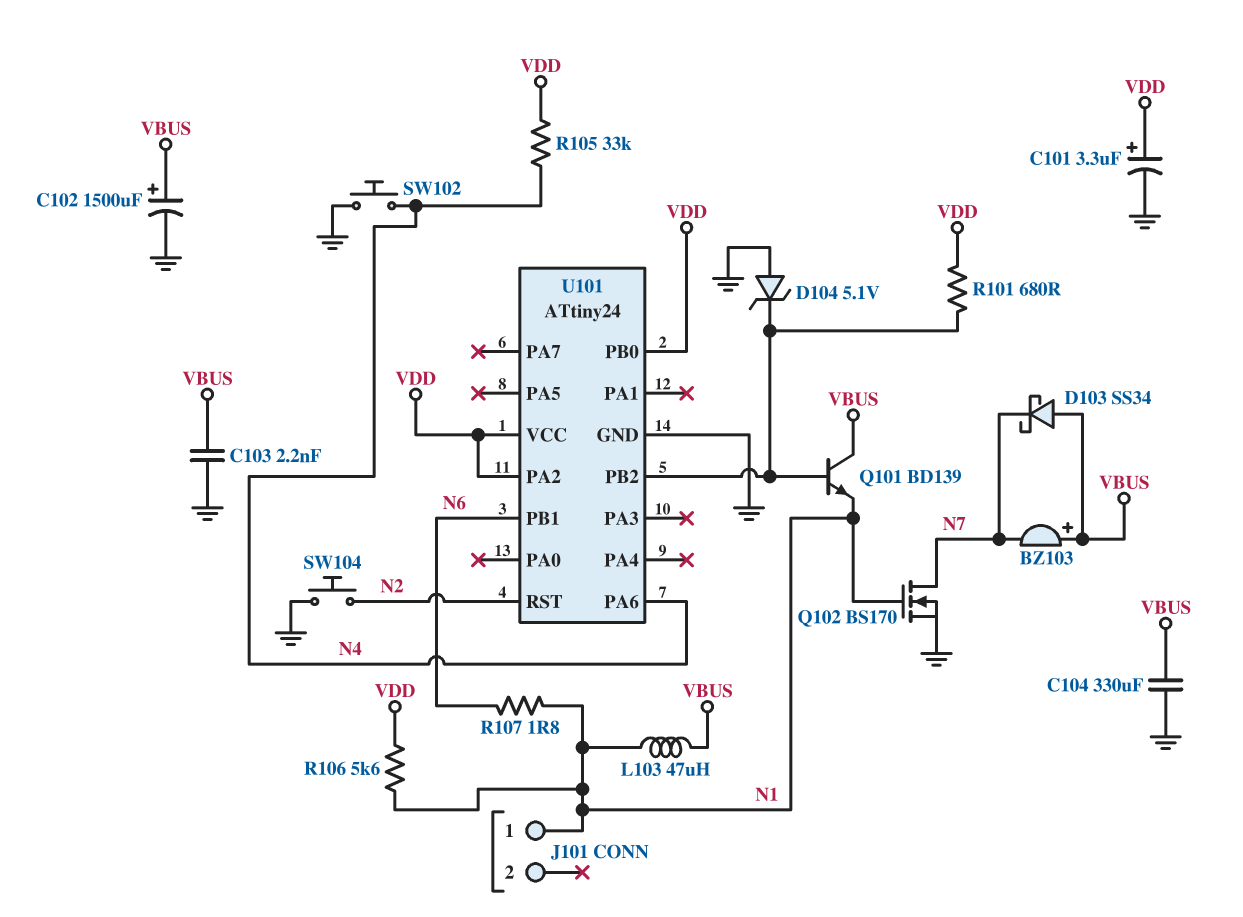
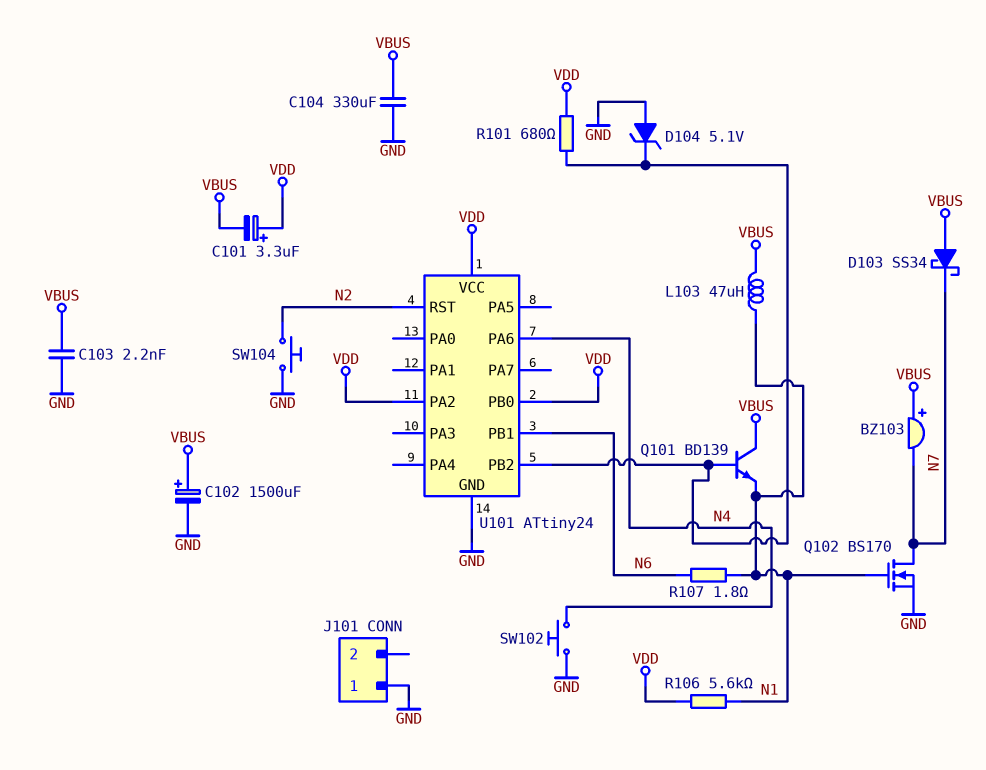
C101: 3.3uF (plus VDD, minus GND) -> 3.3uF (plus VDD, minus VBUS)
J101 pin 1: N1 -> GND
R105: 33k (N4, VDD) -> none

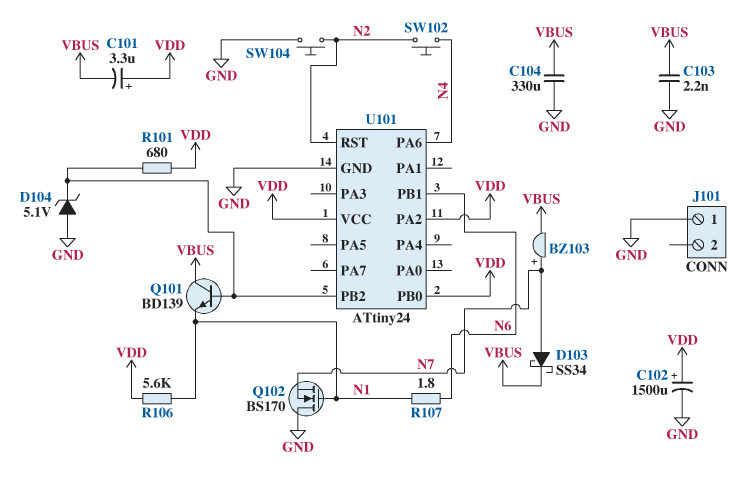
BZ103: buzzer (plus VBUS, minus N7) -> buzzer (plus N7, minus VBUS)
C102: 1500uF (plus VBUS, minus GND) -> 1500uF (plus VDD, minus GND)
D103: schottky SS34 (A VBUS, K N7) -> schottky SS34 (A N7, K VBUS)
L103: 47uH (N1, VBUS) -> none
Q102: NMOS BS170 (G N1, D N7, S GND) -> NMOS BS170 (G N1, D GND, S N7)
SW102: button (GND, N4) -> button (N2, N4)

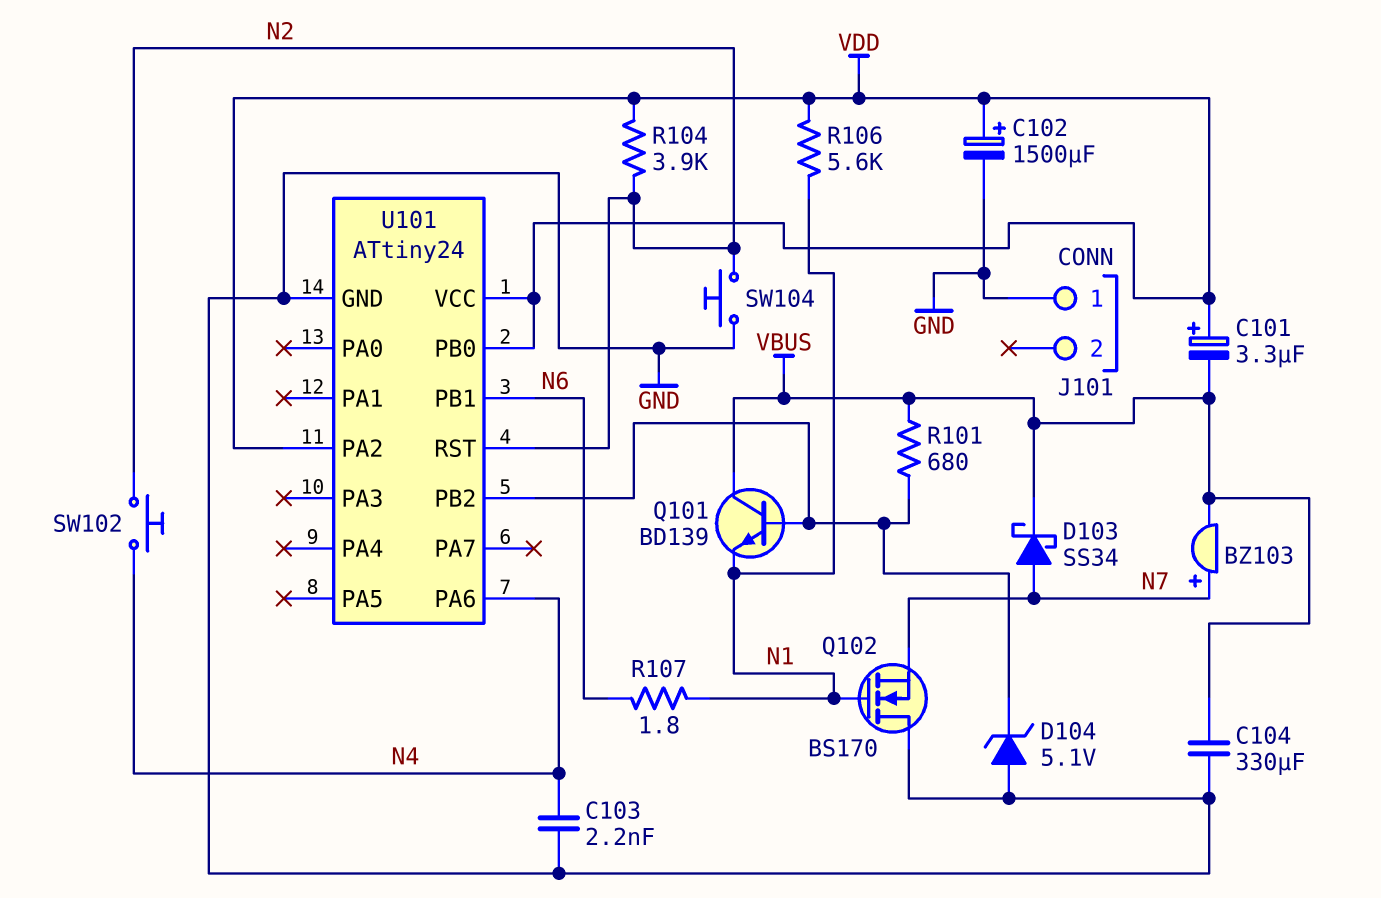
C103: 2.2nF (GND, VBUS) -> 2.2nF (GND, N4)
R101: 680 (U101/PB2, VDD) -> 680 (U101/PB2, VBUS)
R104: none -> 3.9k (N2, VDD)

